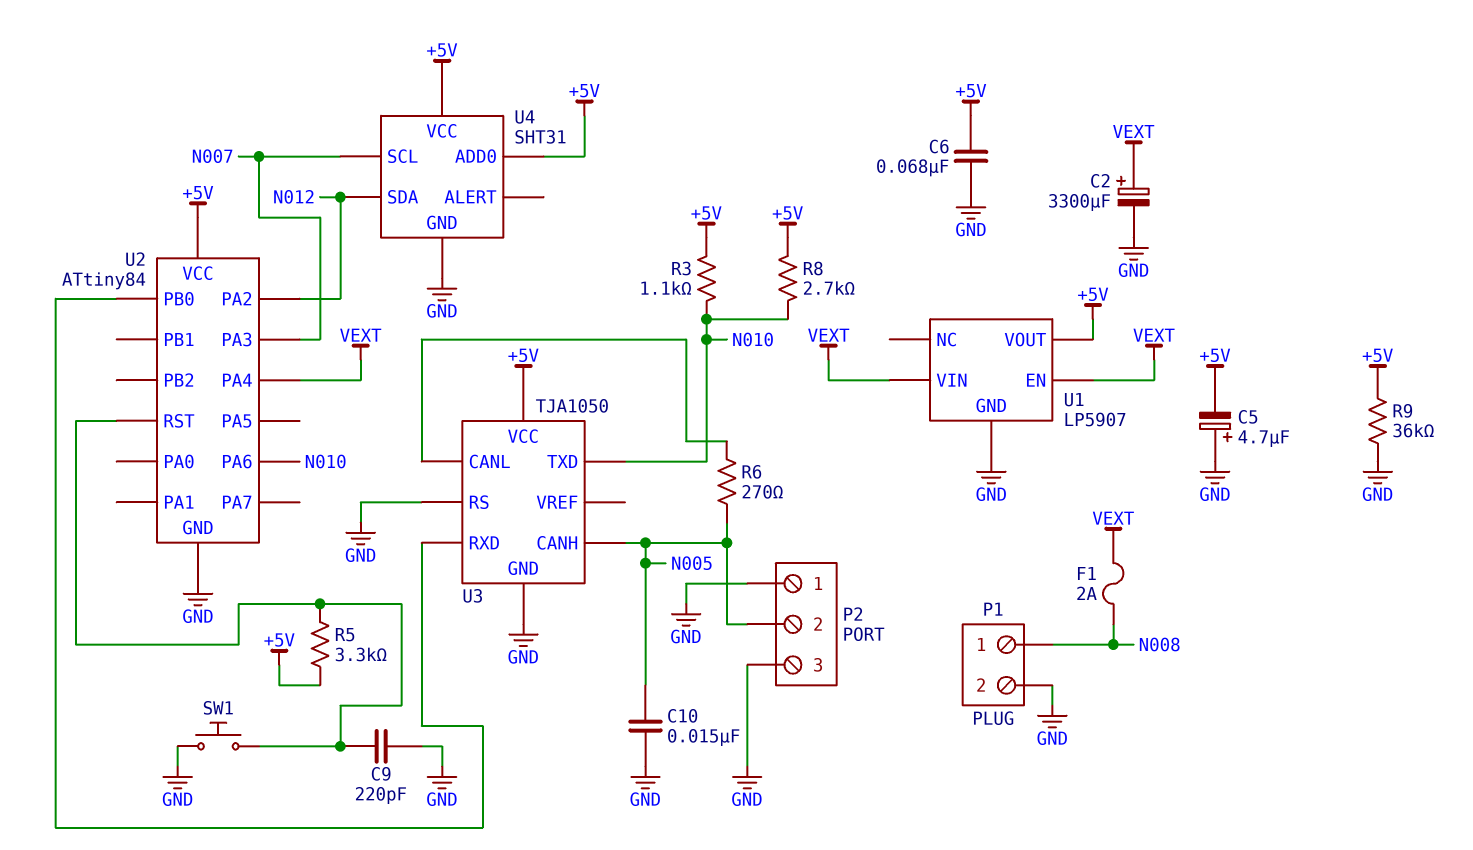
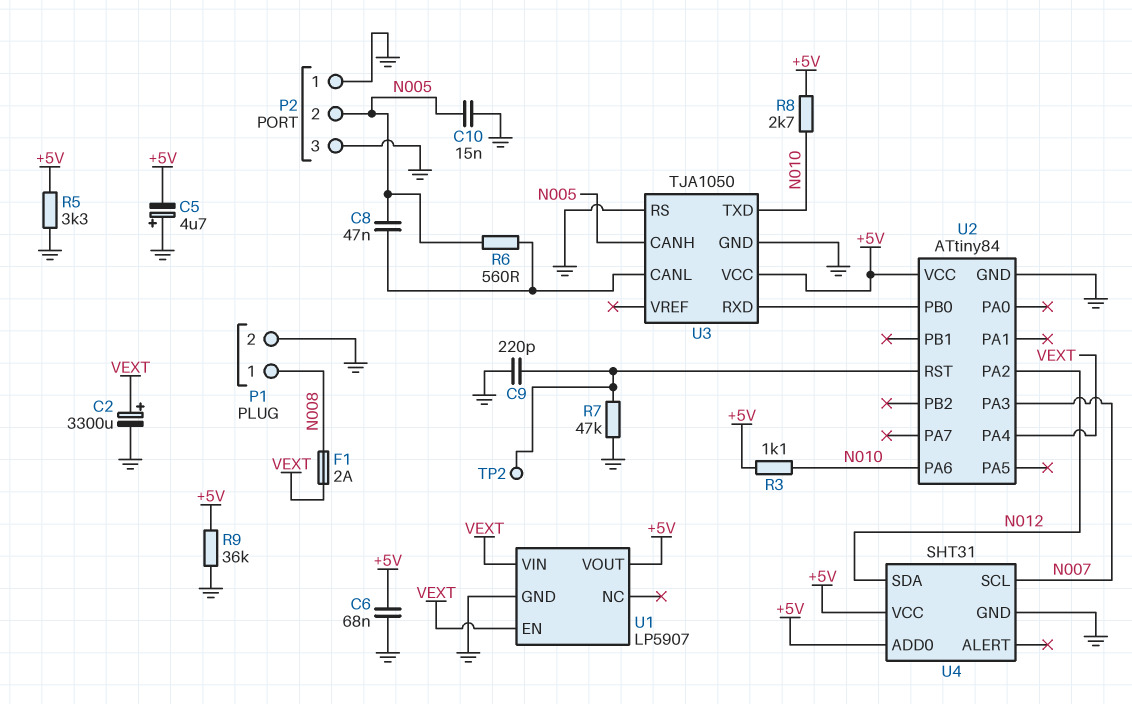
C8: none -> 47nF (N005, U3/CANL)
R5: 3.3k (+5V, U2/RST) -> 3.3k (+5V, GND)
R6: 270 (N005, U3/CANL) -> 560 (N005, U3/CANL)
R7: none -> 47k (GND, U2/RST)
SW1: button (GND, U2/RST) -> none
TP2: none -> test point (U2/RST)

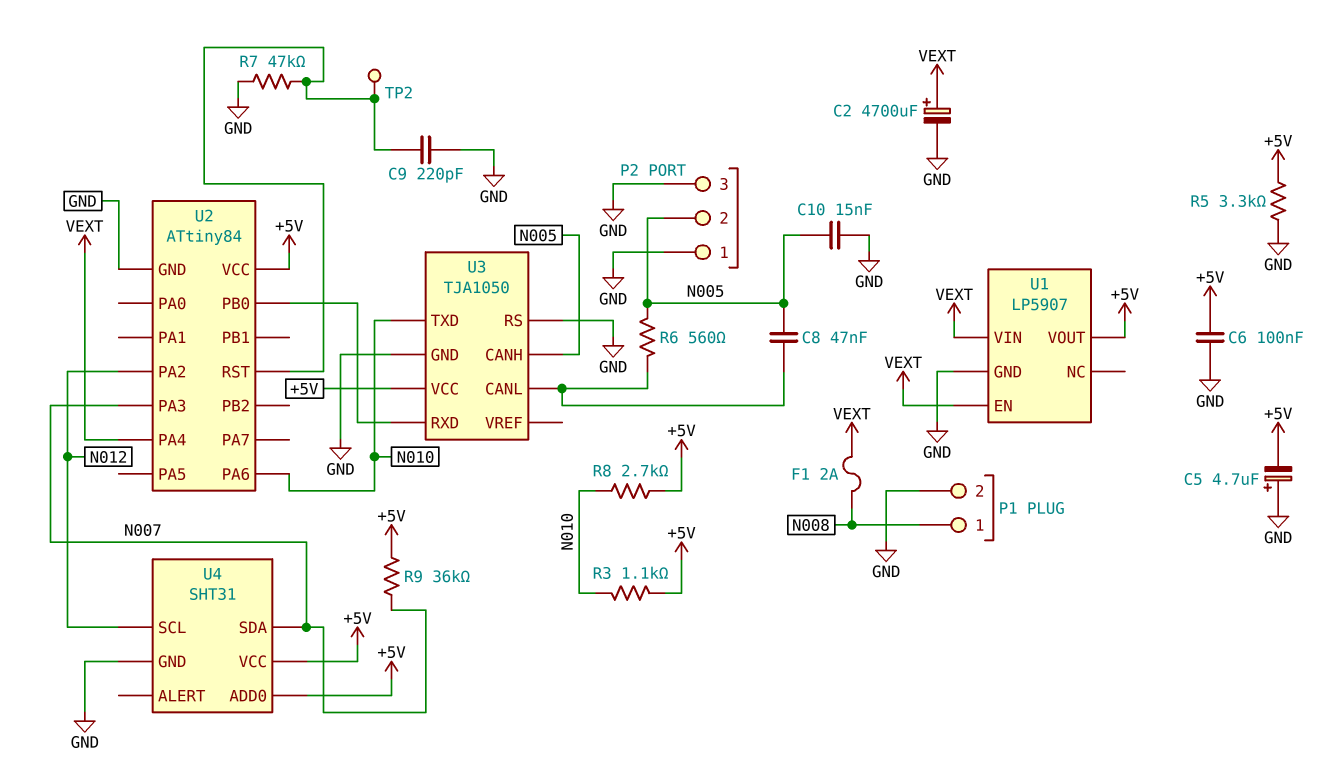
C2: 3300uF (plus VEXT, minus GND) -> 4700uF (plus VEXT, minus GND)
C6: 68nF (+5V, GND) -> 100nF (+5V, GND)
R9: 36k (+5V, GND) -> 36k (+5V, N007)
U4 pin SCL: N007 -> N012
U4 pin SDA: N012 -> N007

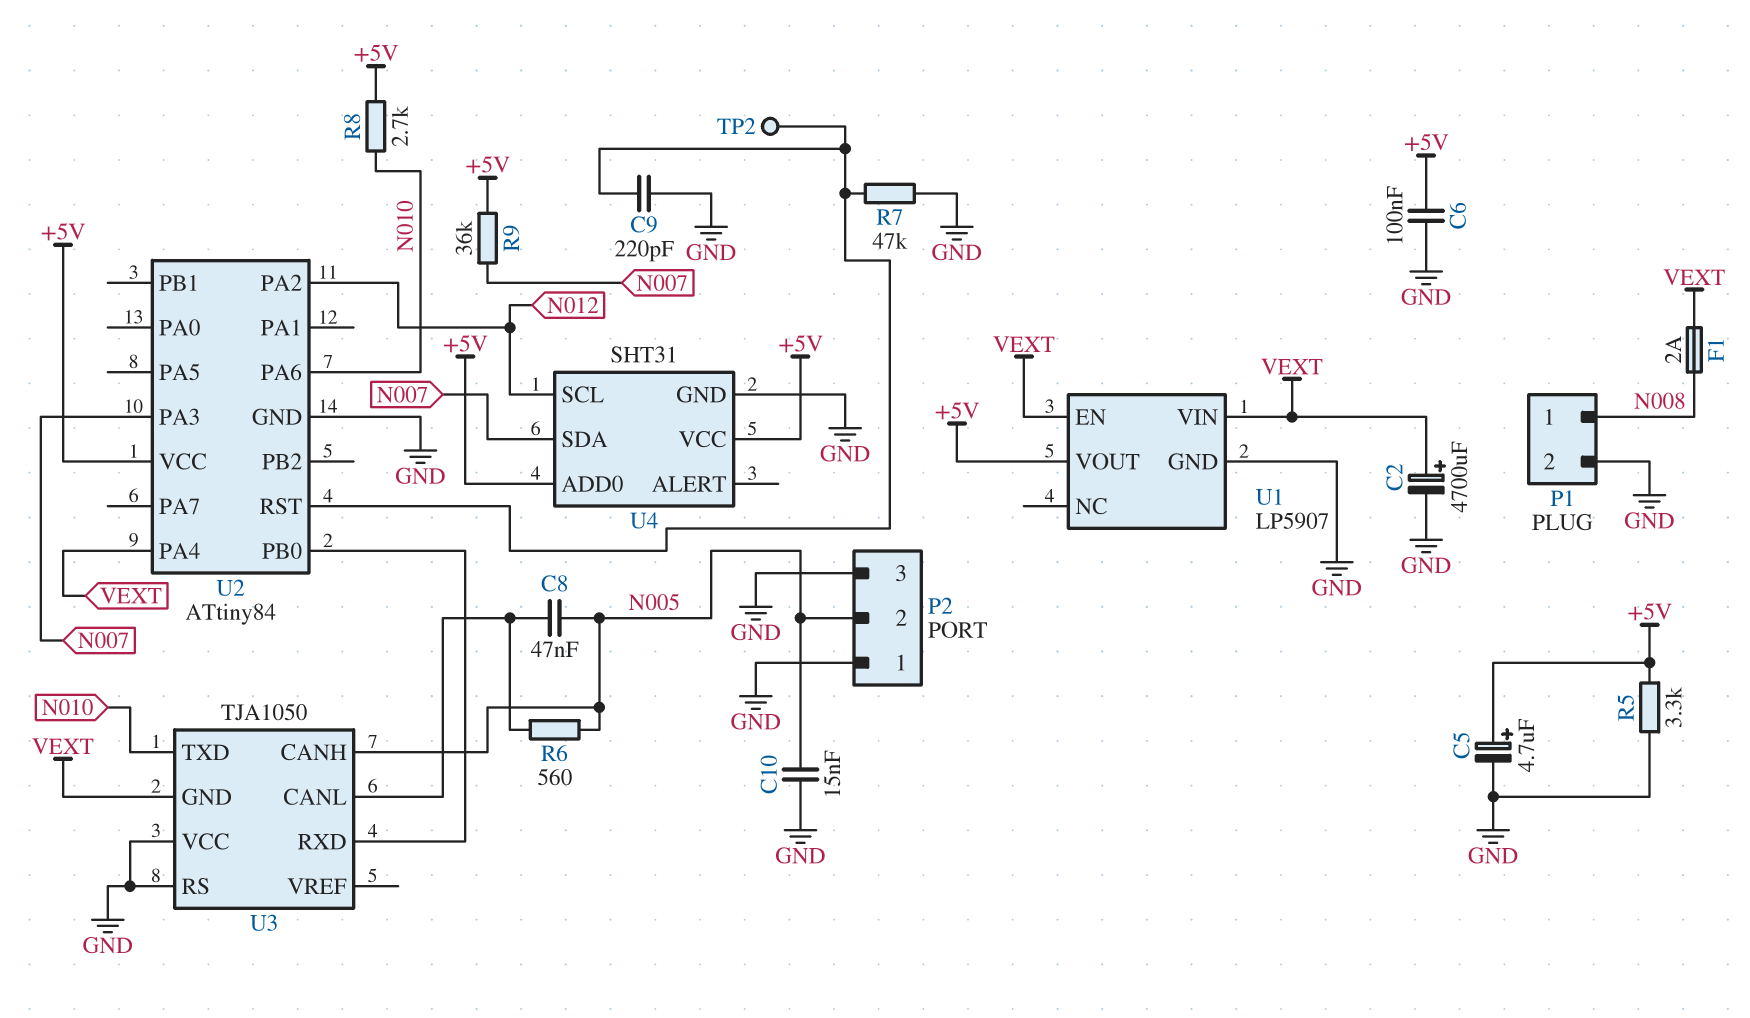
C5: 4.7uF (plus GND, minus +5V) -> 4.7uF (plus +5V, minus GND)
R3: 1.1k (+5V, N010) -> none
U3 pin GND: GND -> VEXT
U3 pin VCC: +5V -> GND

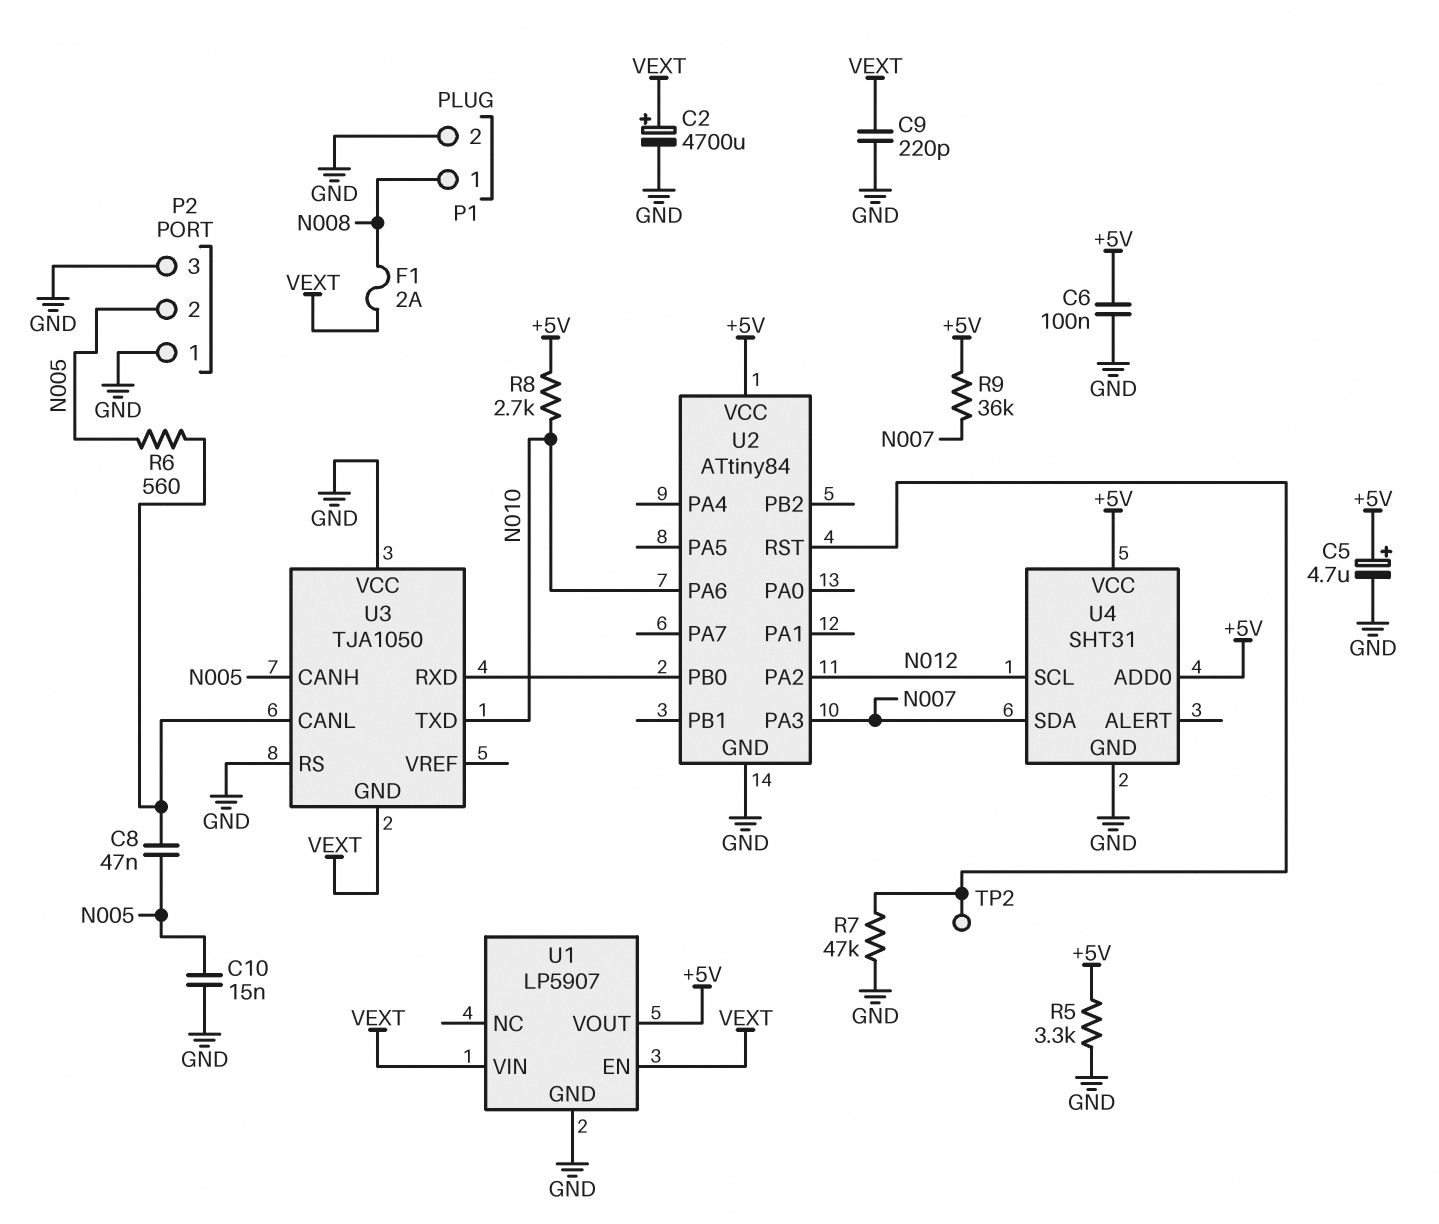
C9: 220pF (GND, U2/RST) -> 220pF (GND, VEXT)
U2 pin PA4: VEXT -> none

